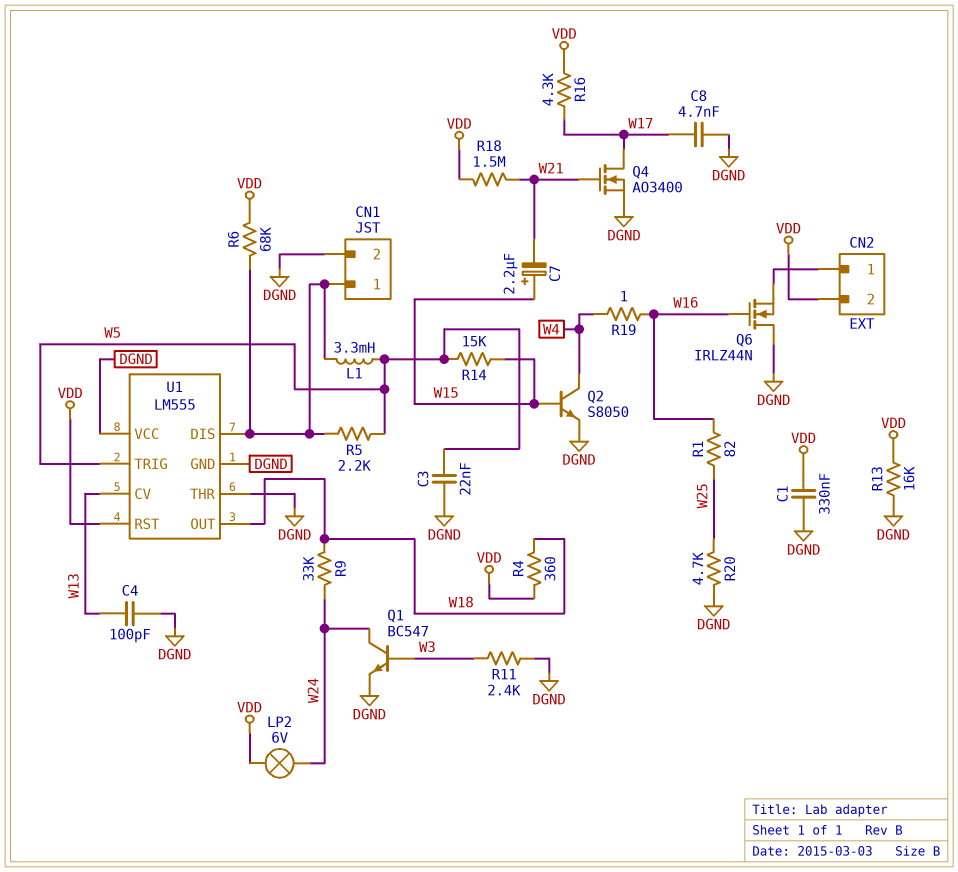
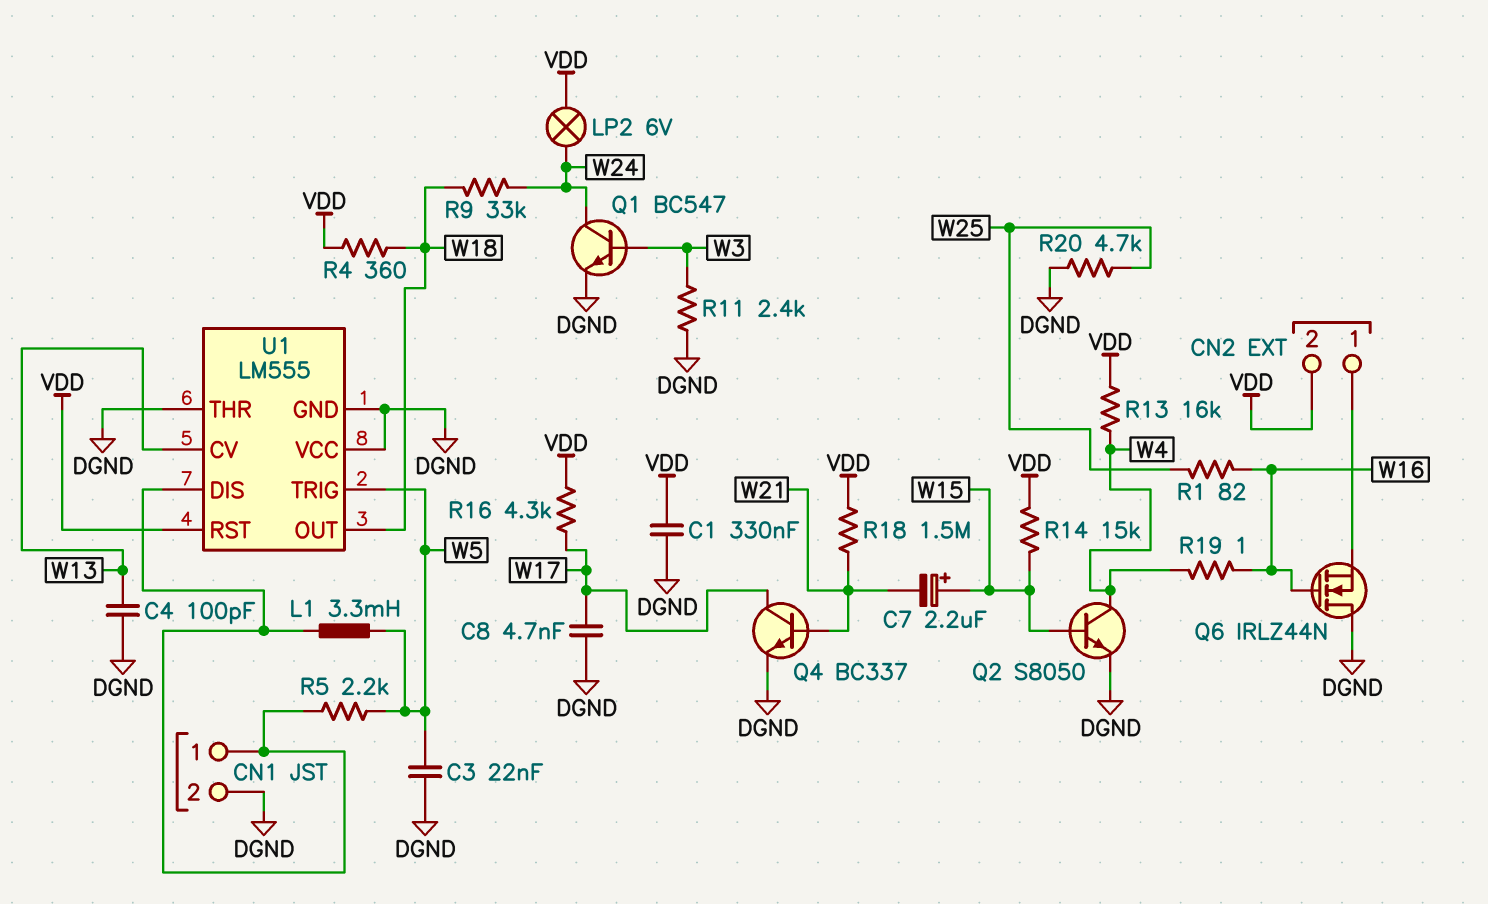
Q4: NMOS AO3400 (G W21, D W17, S DGND) -> NPN BC337 (B W21, C W17, E DGND)
R6: 68k (CN1/1, VDD) -> none
R13: 16k (DGND, VDD) -> 16k (VDD, W4)
R14: 15k (W5, W15) -> 15k (VDD, W15)

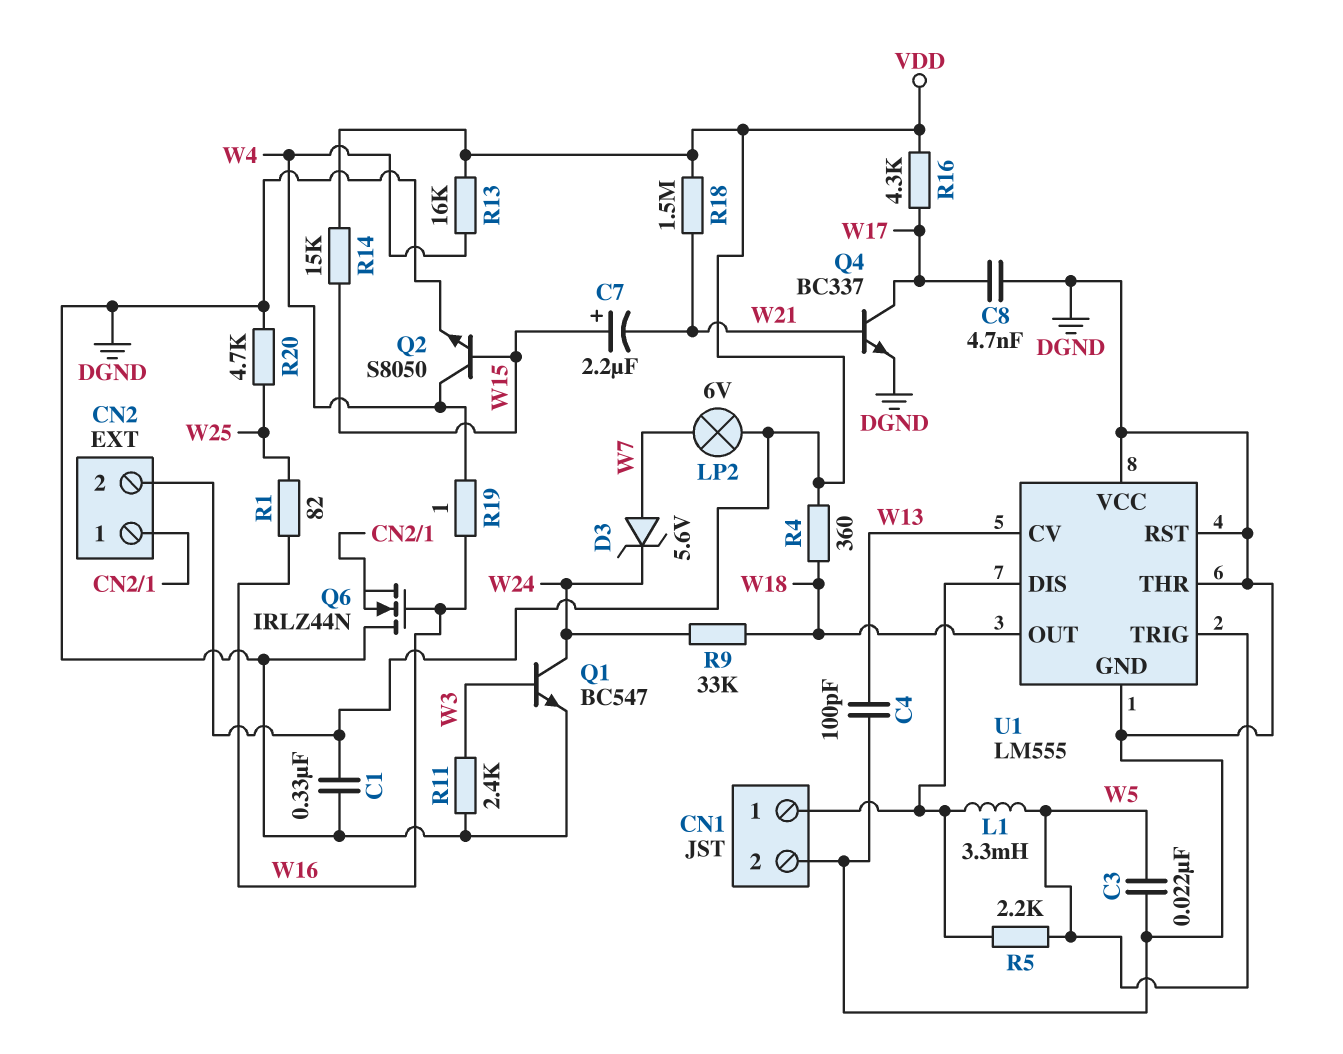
D3: none -> zener 5.6V (A W7, K W24)
LP2: lamp 6V (VDD, W24) -> lamp 6V (VDD, W7)
U1 pin RST: VDD -> DGND

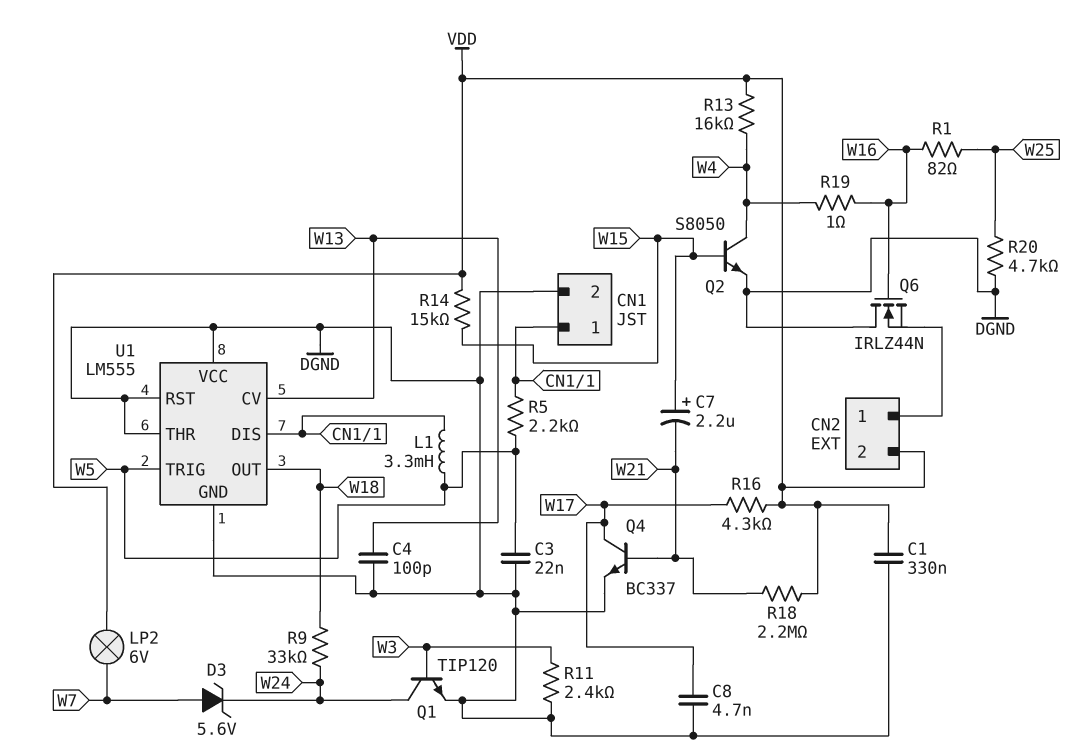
Q1: NPN BC547 (B W3, C W24, E DGND) -> NPN TIP120 (B W3, C W24, E DGND)
R4: 360 (VDD, W18) -> none
R18: 1.5M (VDD, W21) -> 2.2M (VDD, W21)

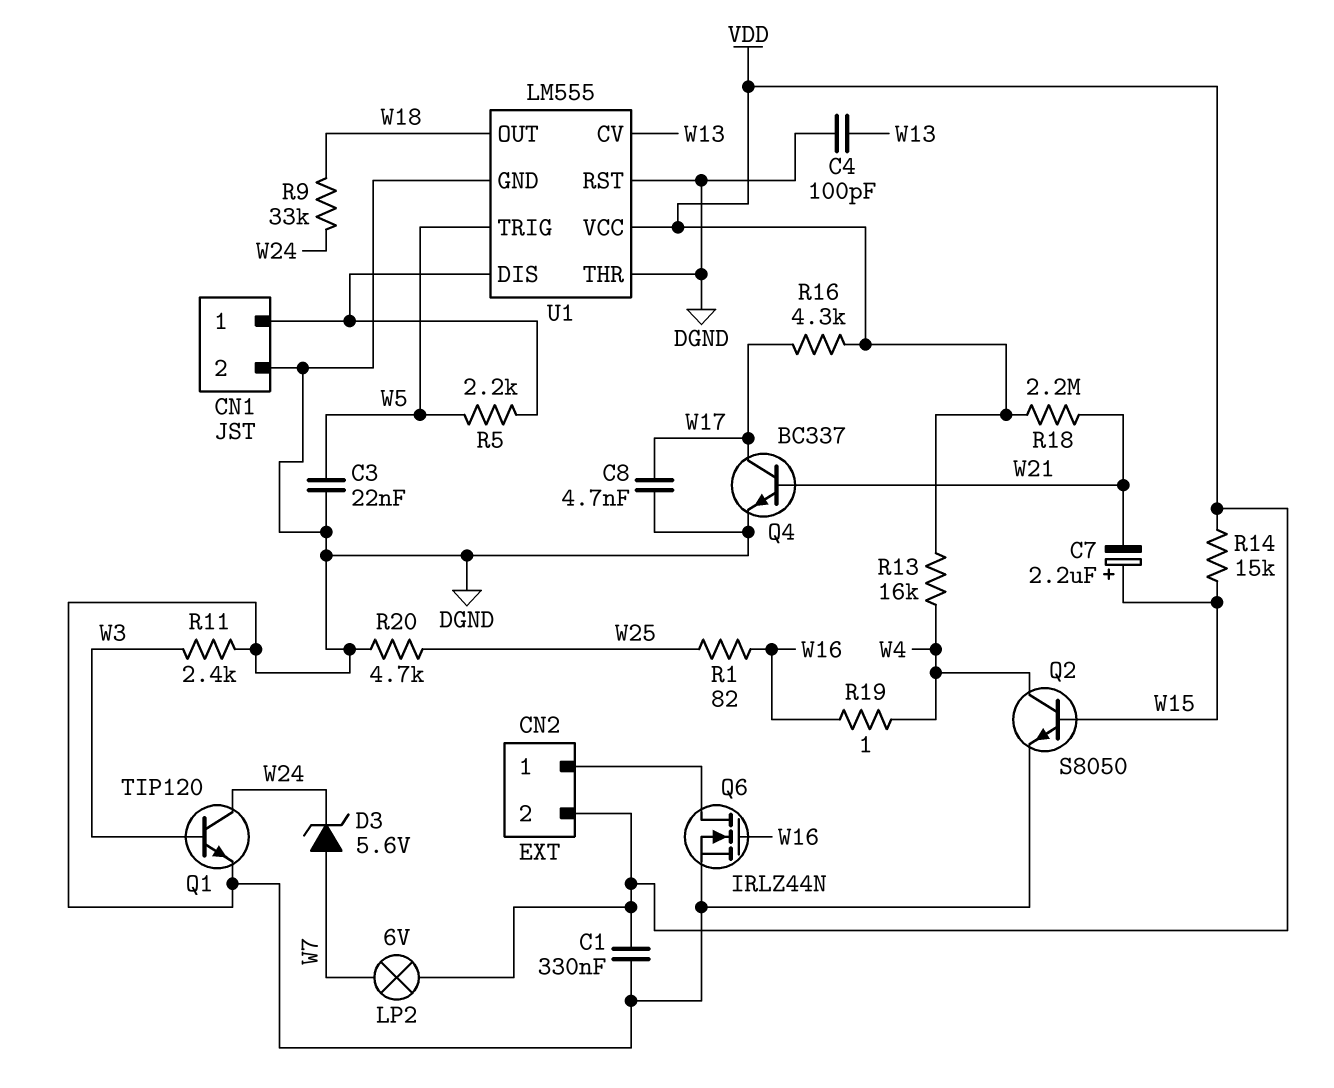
L1: 3.3mH (CN1/1, W5) -> none
Q6: NMOS IRLZ44N (G W16, D DGND, S CN2/1) -> NMOS IRLZ44N (G W16, D CN2/1, S DGND)
U1 pin VCC: DGND -> VDD

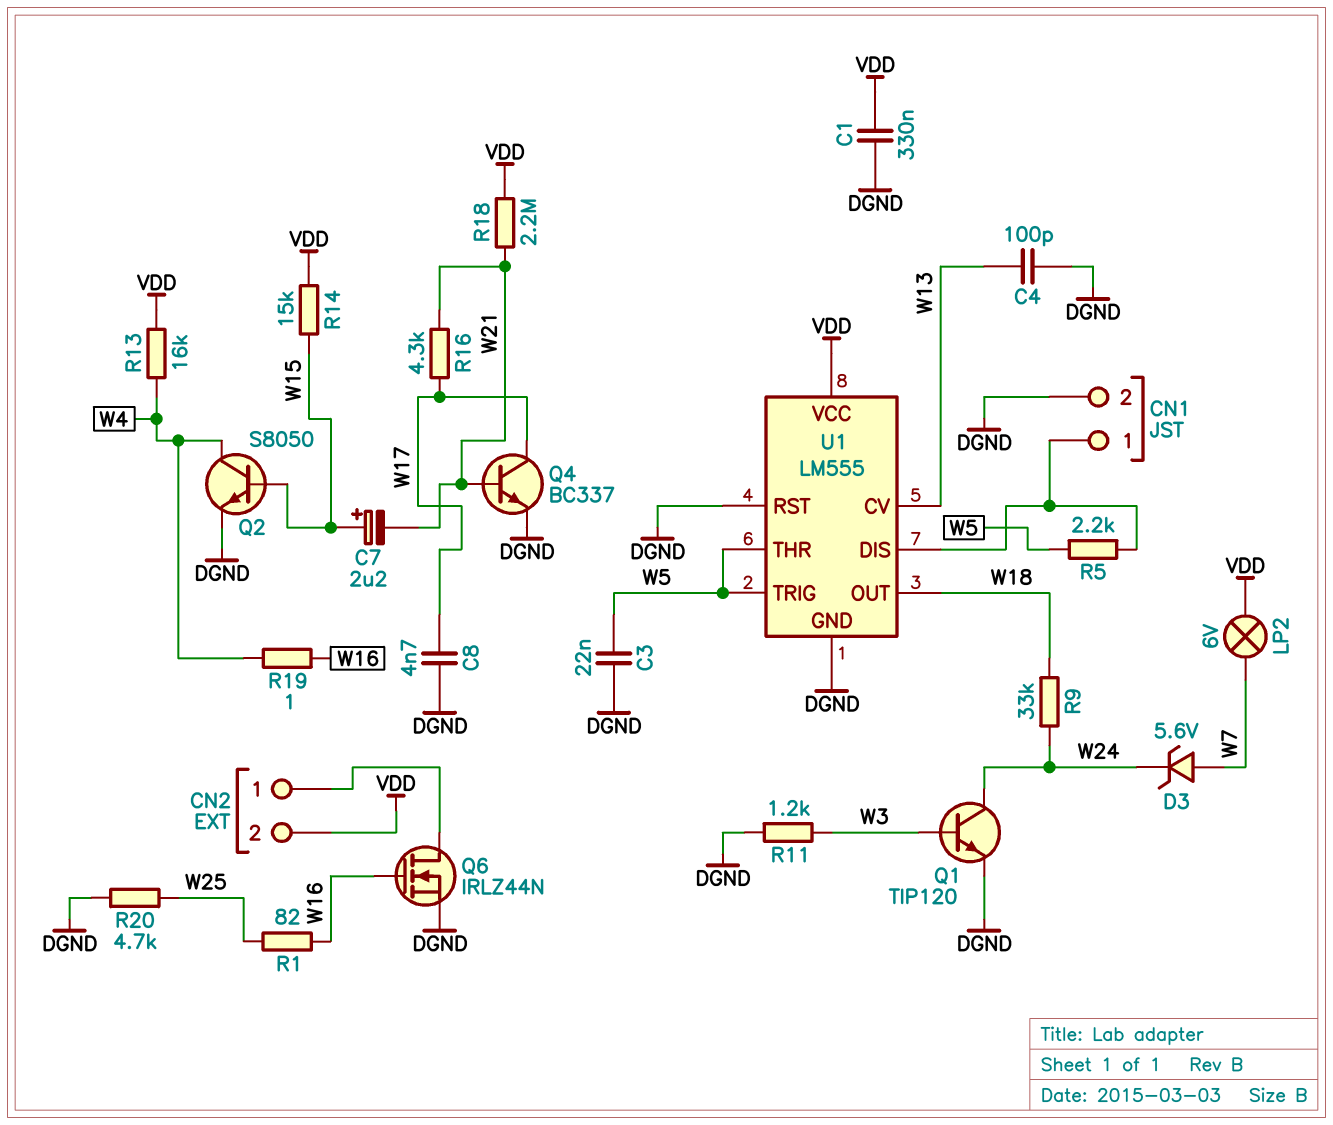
R11: 2.4k (DGND, W3) -> 1.2k (DGND, W3)
R16: 4.3k (VDD, W17) -> 4.3k (W17, W21)
U1 pin THR: DGND -> W5

